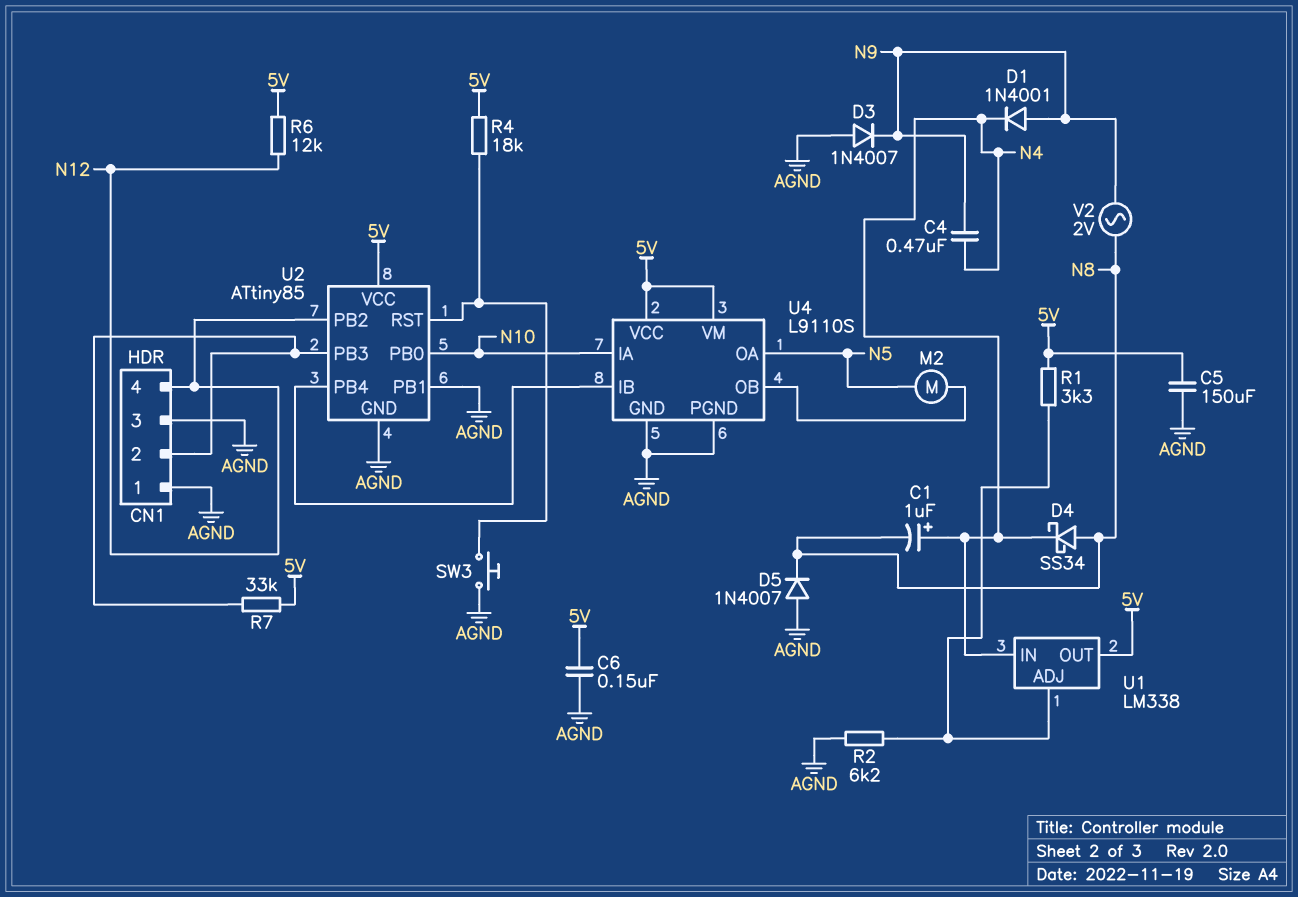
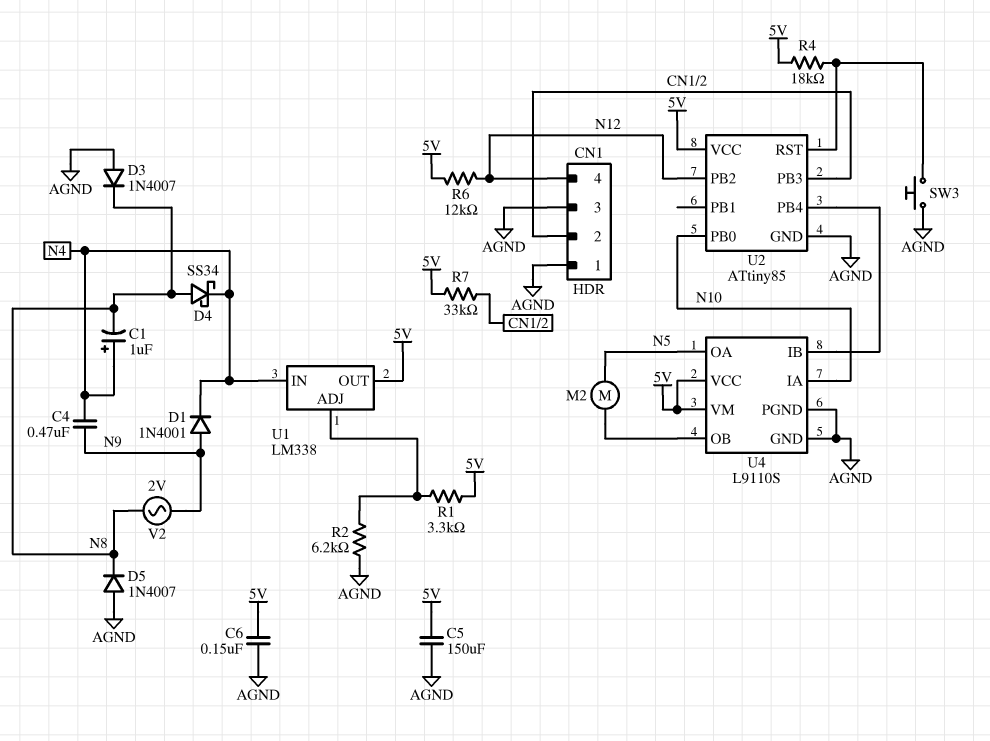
D3: diode 1N4007 (A AGND, K N9) -> diode 1N4007 (A AGND, K N8)
U2 pin PB1: AGND -> none

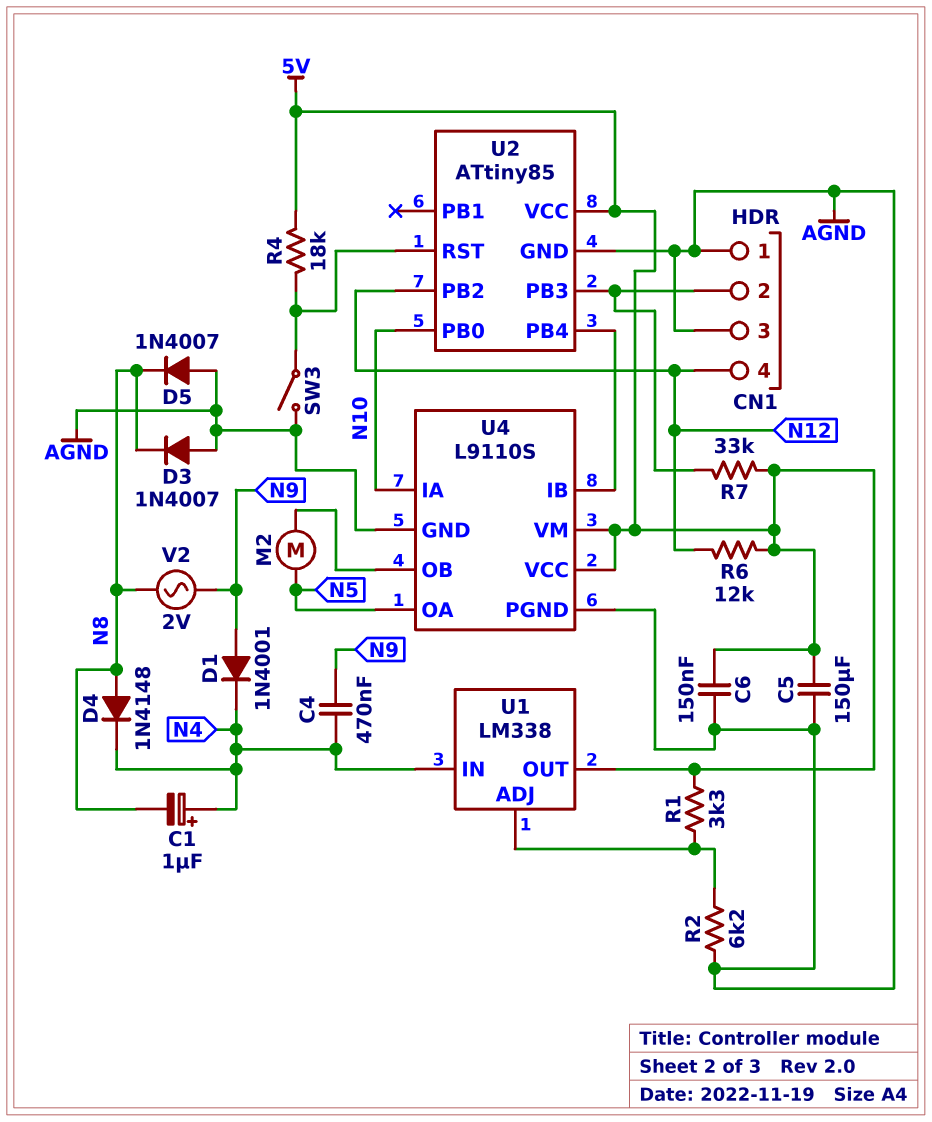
D4: schottky SS34 (A N8, K N4) -> diode 1N4148 (A N8, K N4)
SW3: button (AGND, U2/RST) -> switch (AGND, U2/RST)

